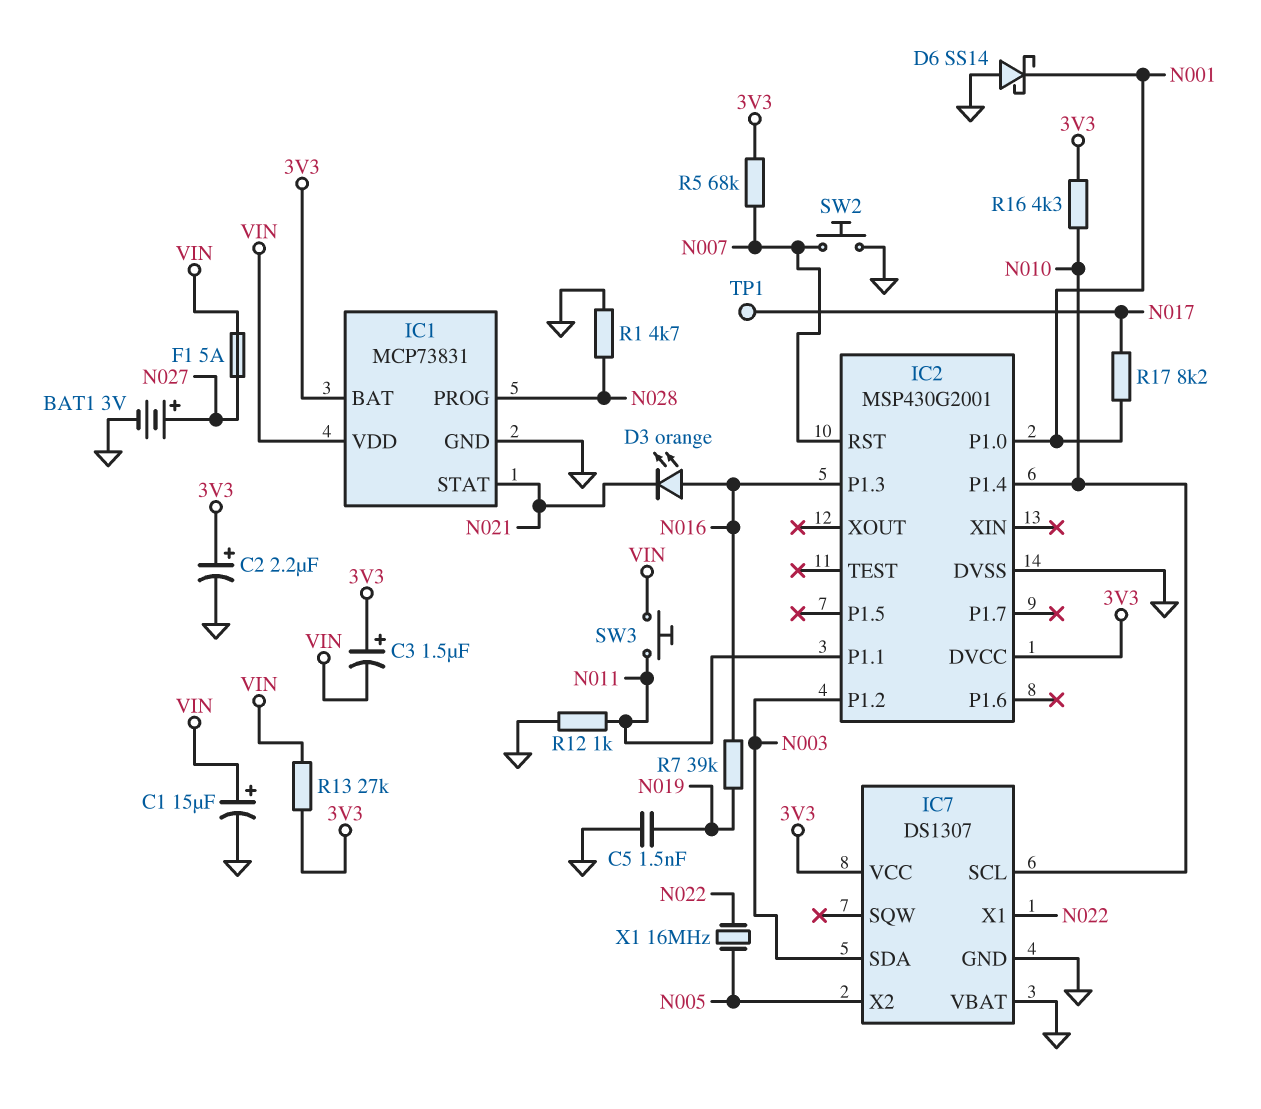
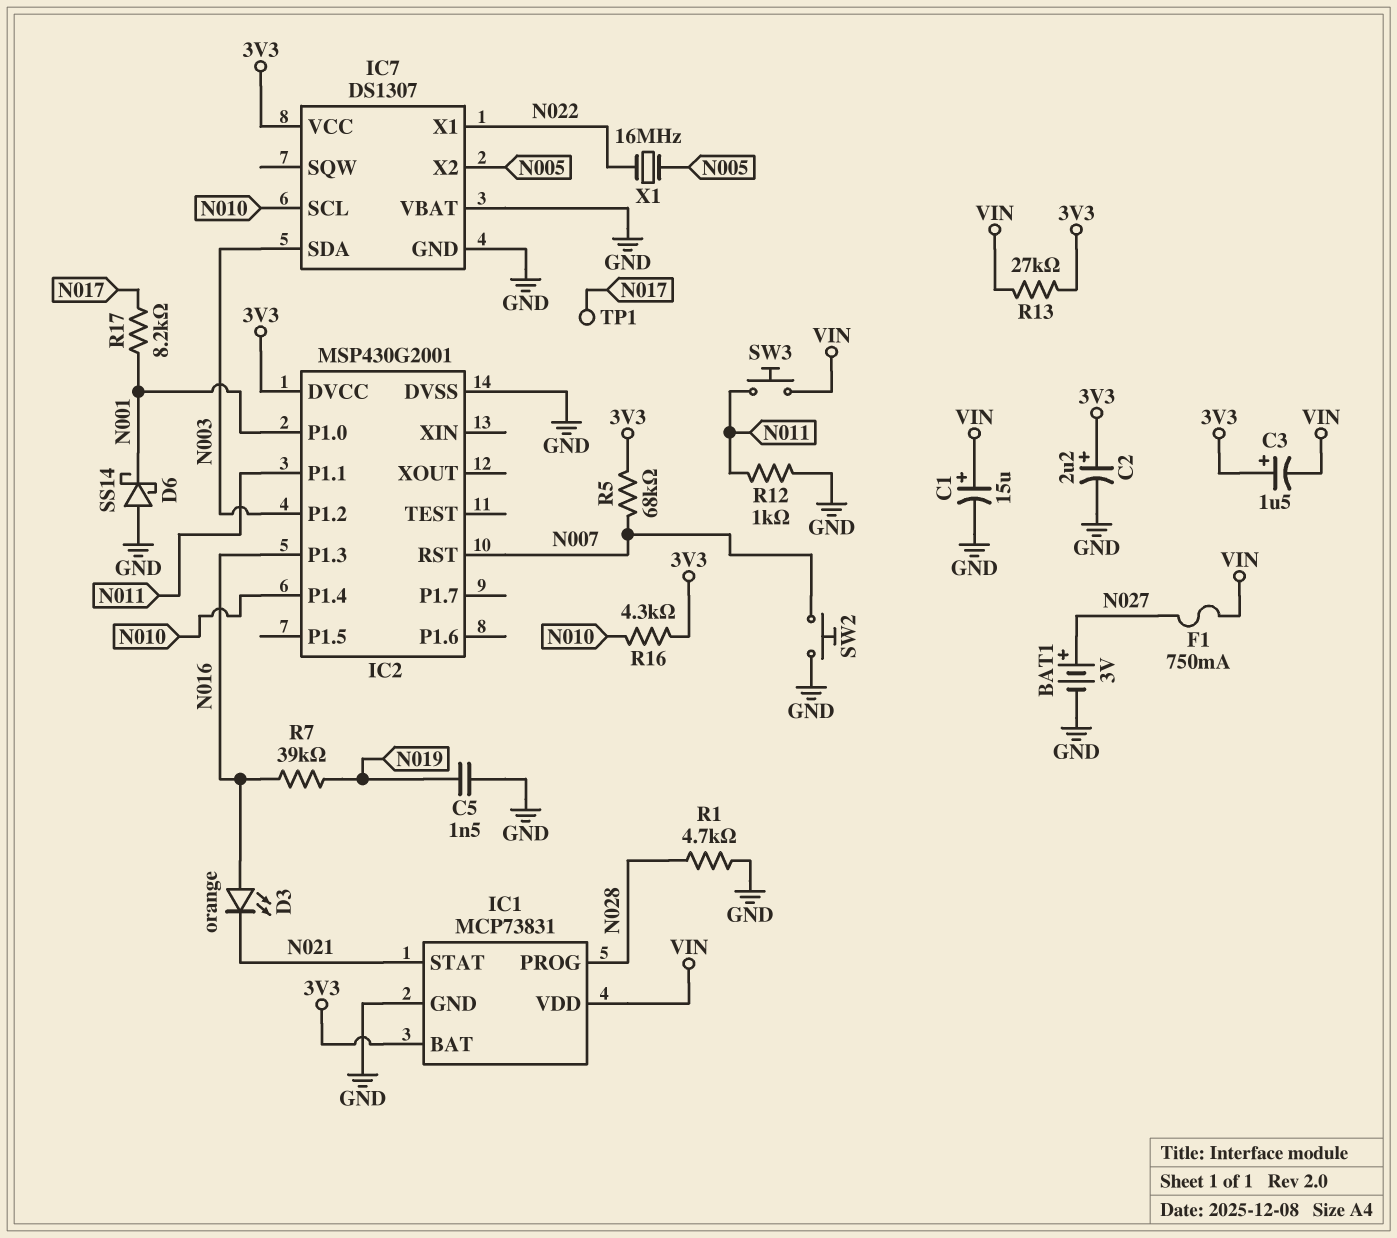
F1: 5A (N027, VIN) -> 750mA (N027, VIN)

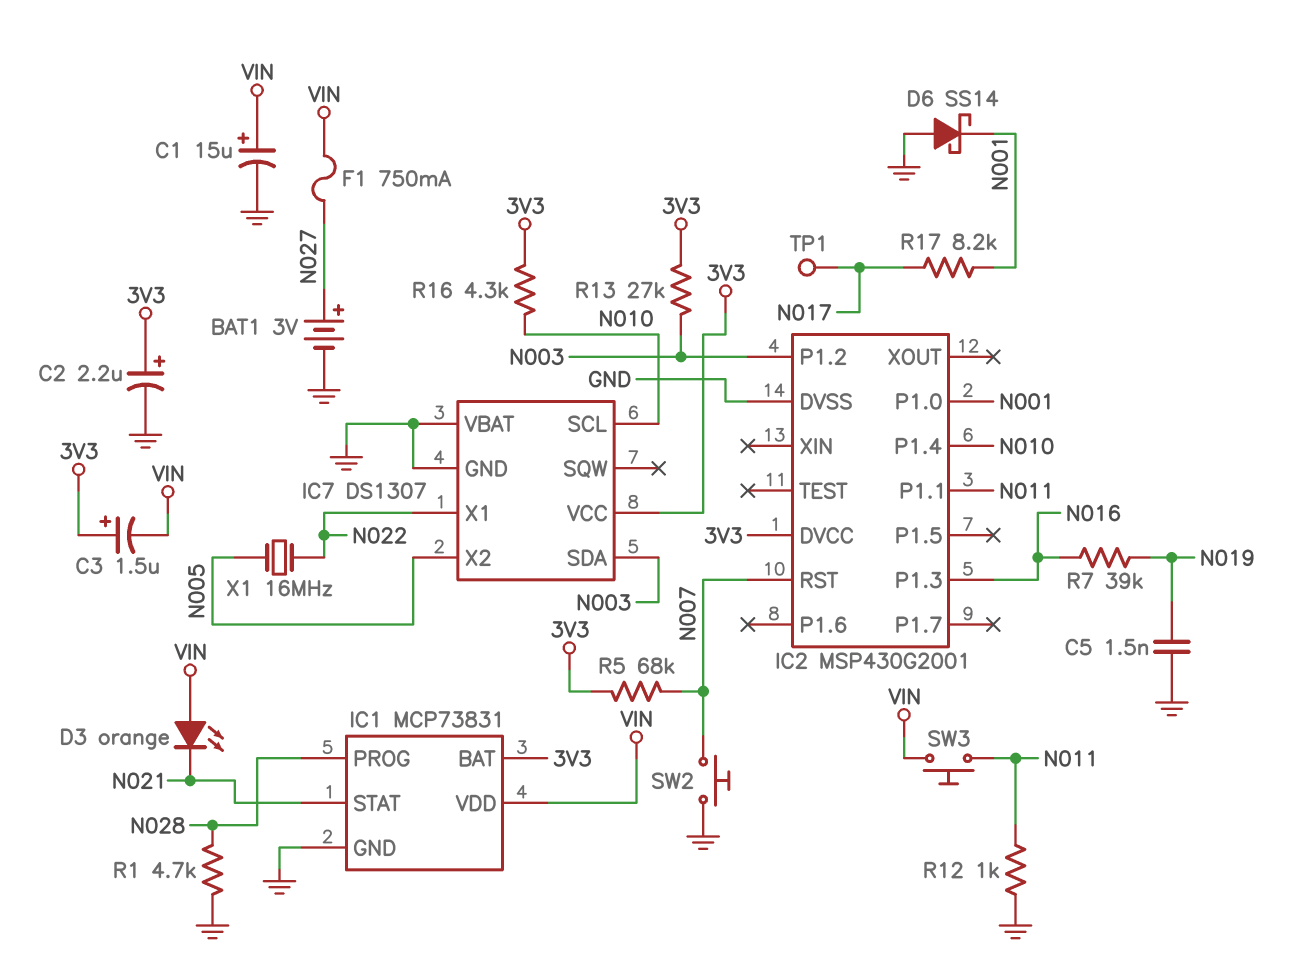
D3: LED orange (A N016, K N021) -> LED orange (A VIN, K N021)
R13: 27k (3V3, VIN) -> 27k (3V3, N003)

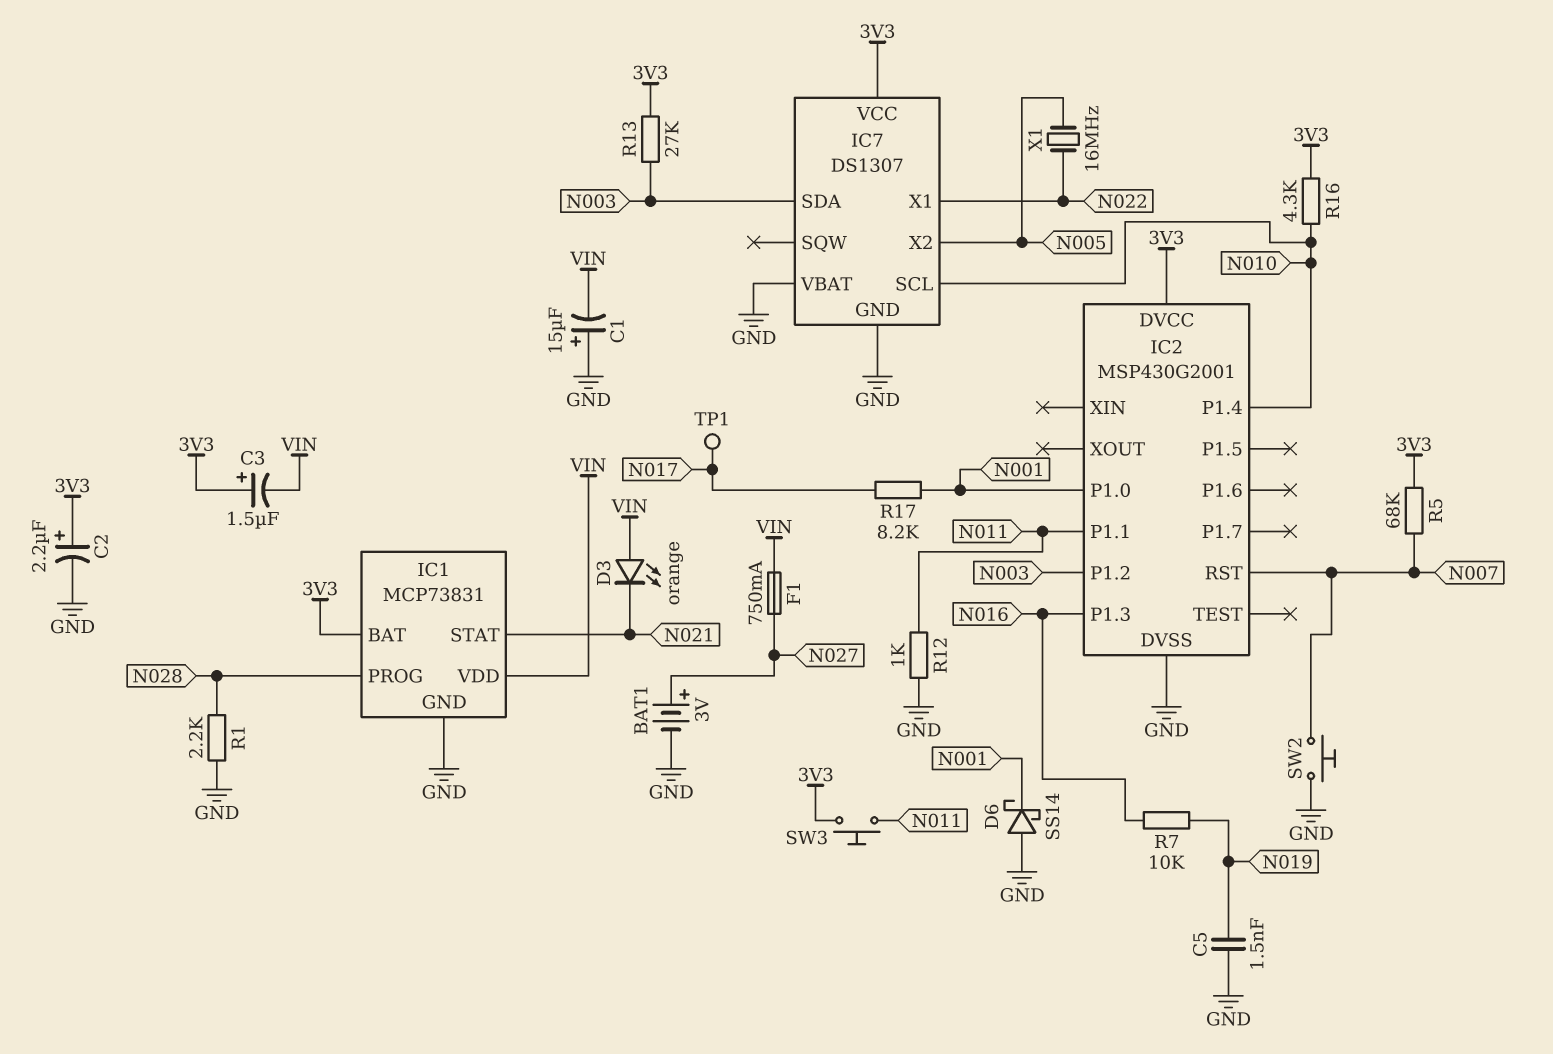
C1: 15uF (plus VIN, minus GND) -> 15uF (plus GND, minus VIN)
R1: 4.7k (GND, N028) -> 2.2k (GND, N028)
R7: 39k (N016, N019) -> 10k (N016, N019)
SW3: button (N011, VIN) -> button (3V3, N011)

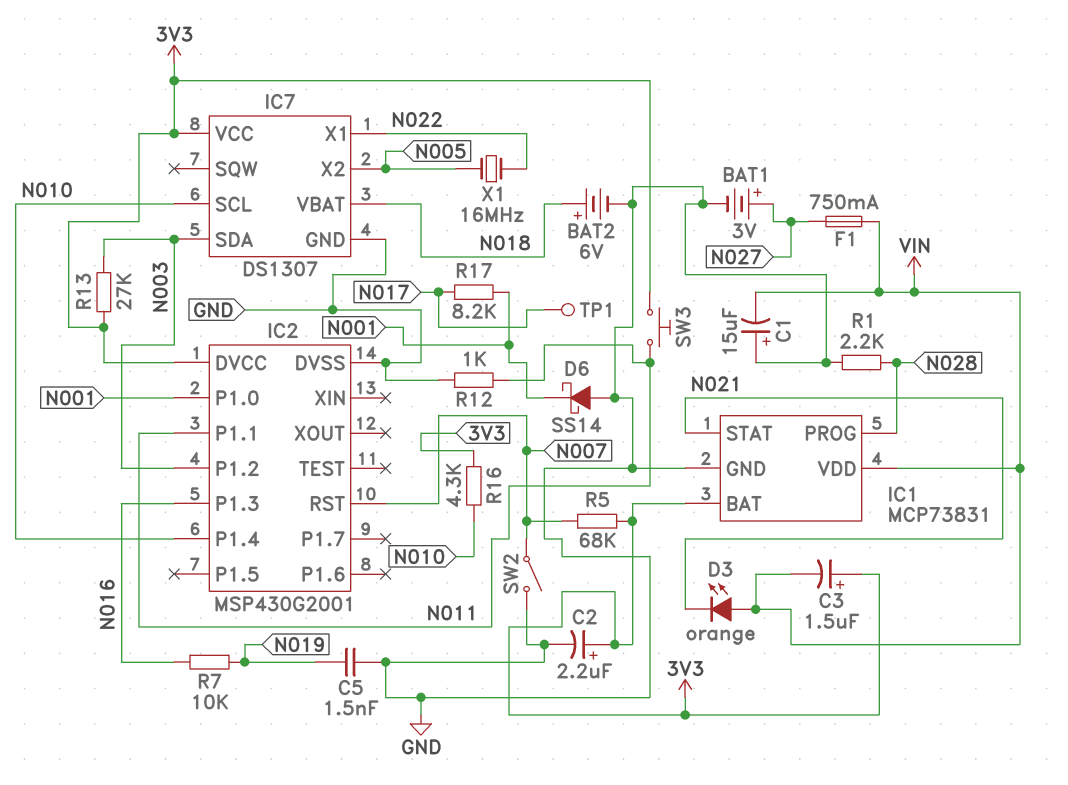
BAT2: none -> 6V (plus N018, minus GND)
IC7 pin VBAT: GND -> N018
SW2: button (GND, N007) -> switch (GND, N007)

